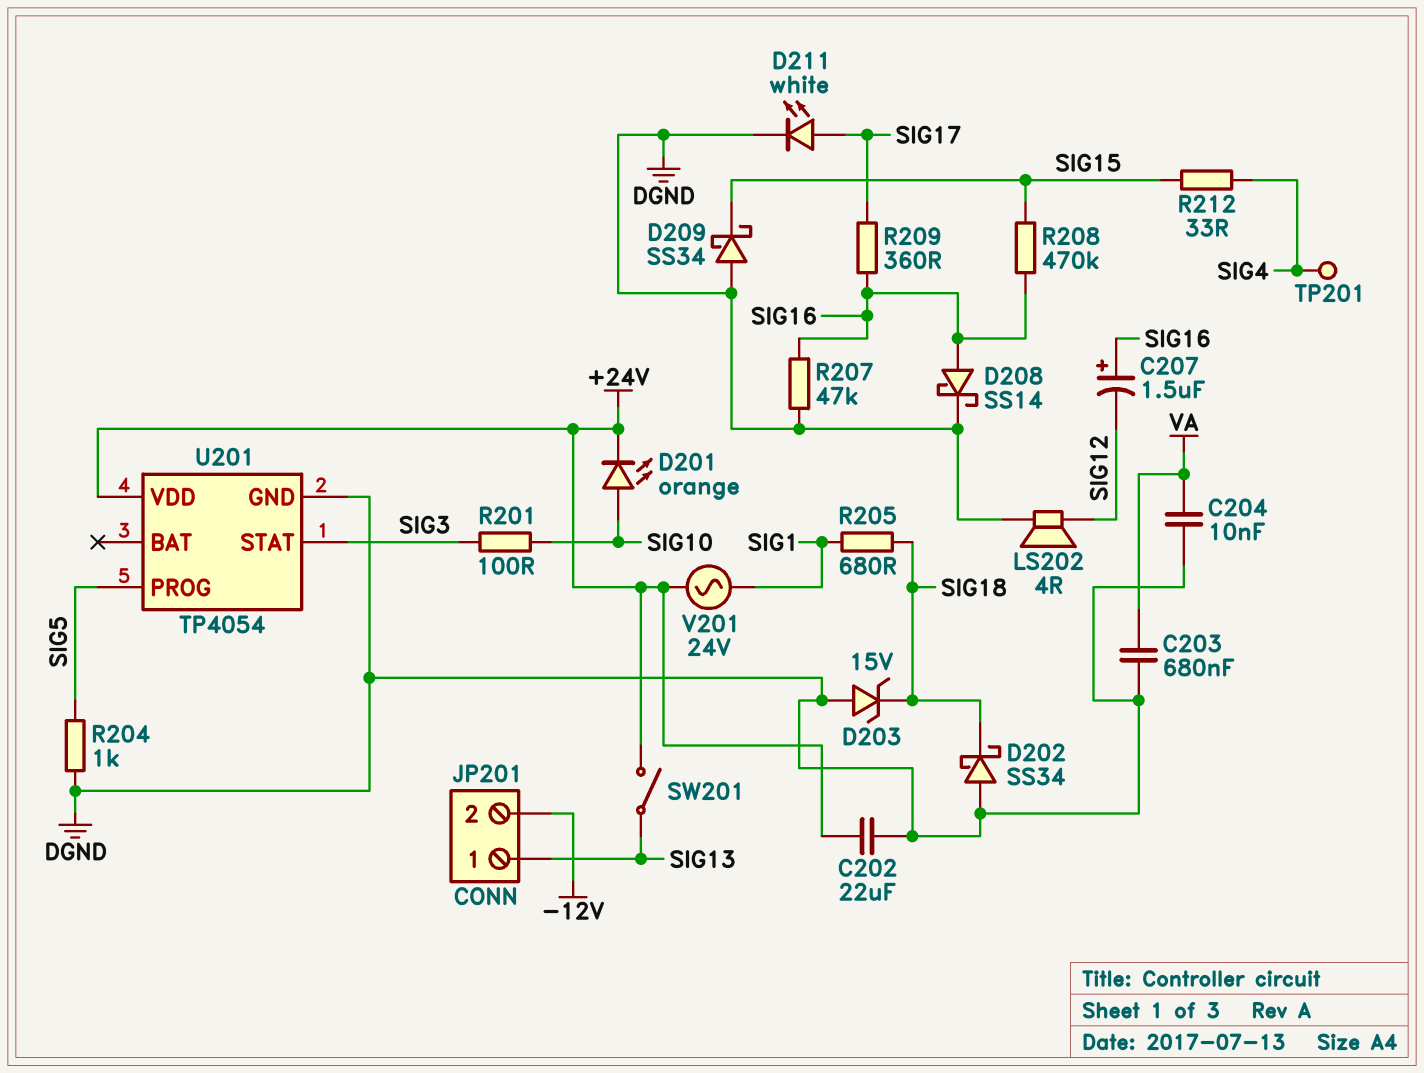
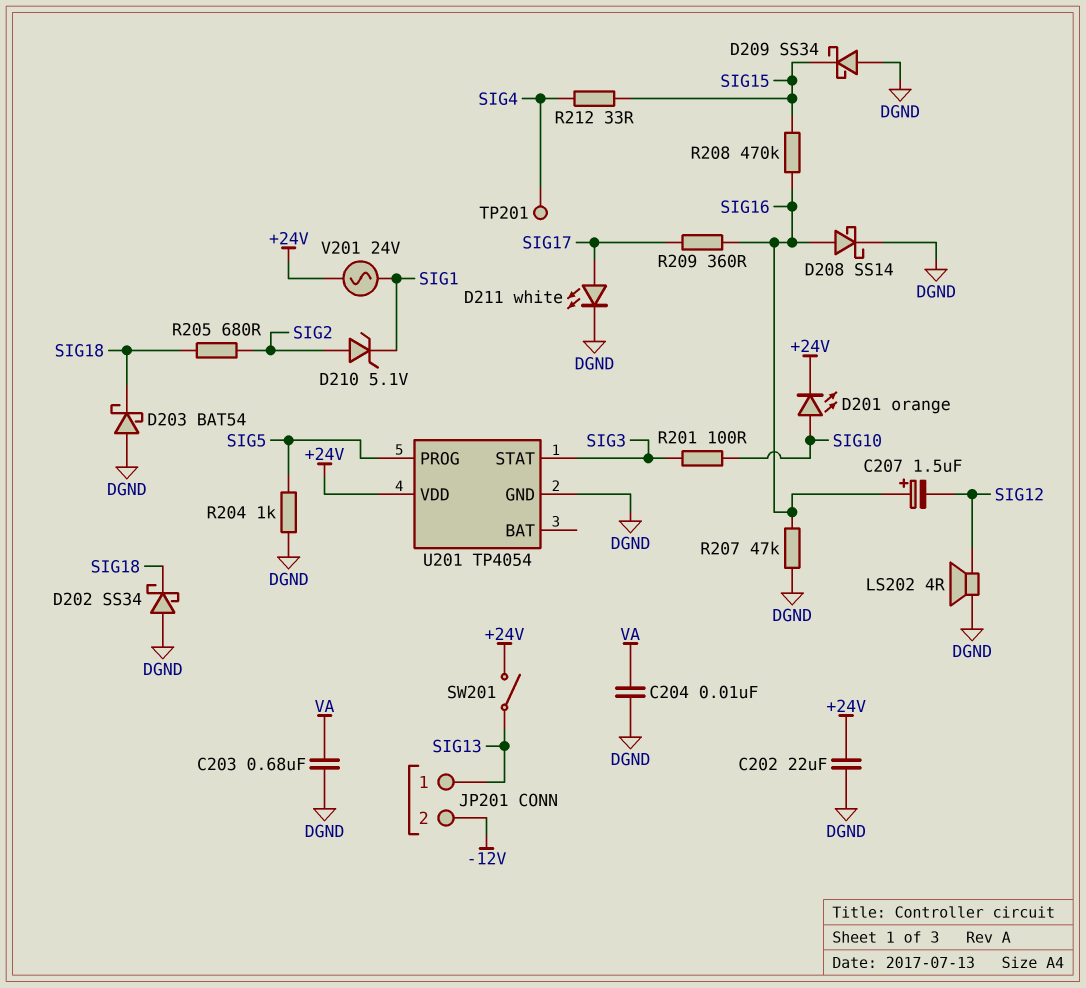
D203: zener 15V (A DGND, K SIG18) -> schottky BAT54 (A DGND, K SIG18)
D210: none -> zener 5.1V (A SIG2, K SIG1)
R205: 680 (SIG1, SIG18) -> 680 (SIG2, SIG18)

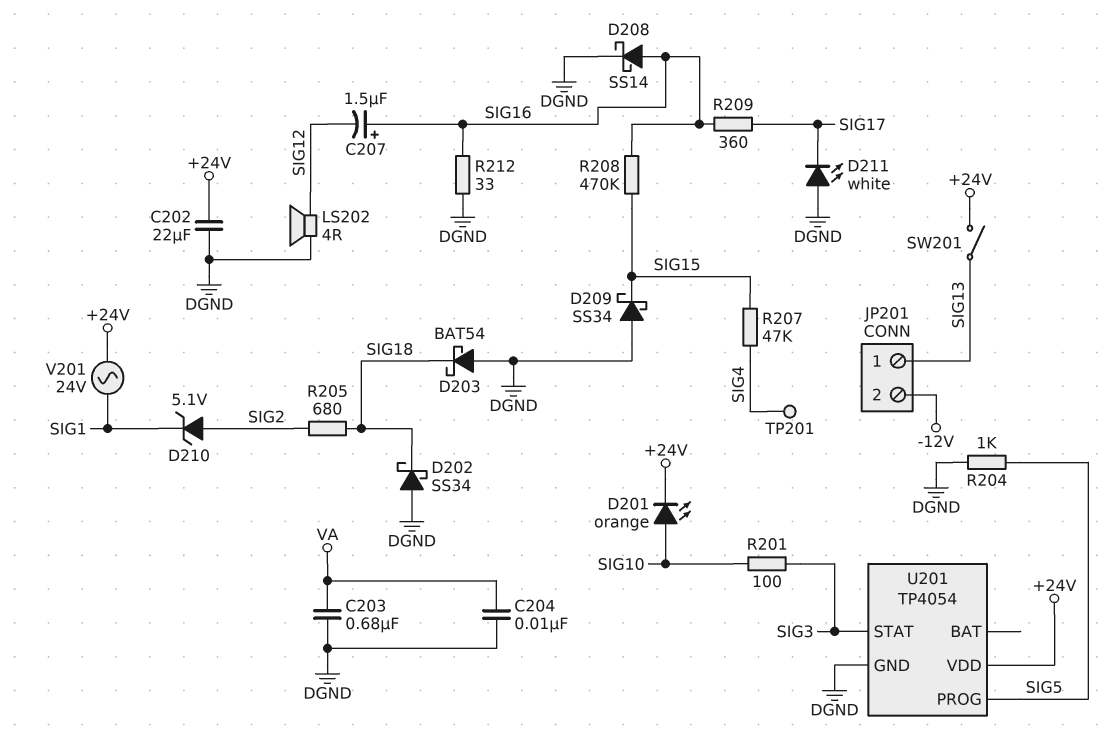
D211: LED white (A SIG17, K DGND) -> LED white (A DGND, K SIG17)
R207: 47k (DGND, SIG16) -> 47k (SIG4, SIG15)
R212: 33 (SIG4, SIG15) -> 33 (DGND, SIG16)

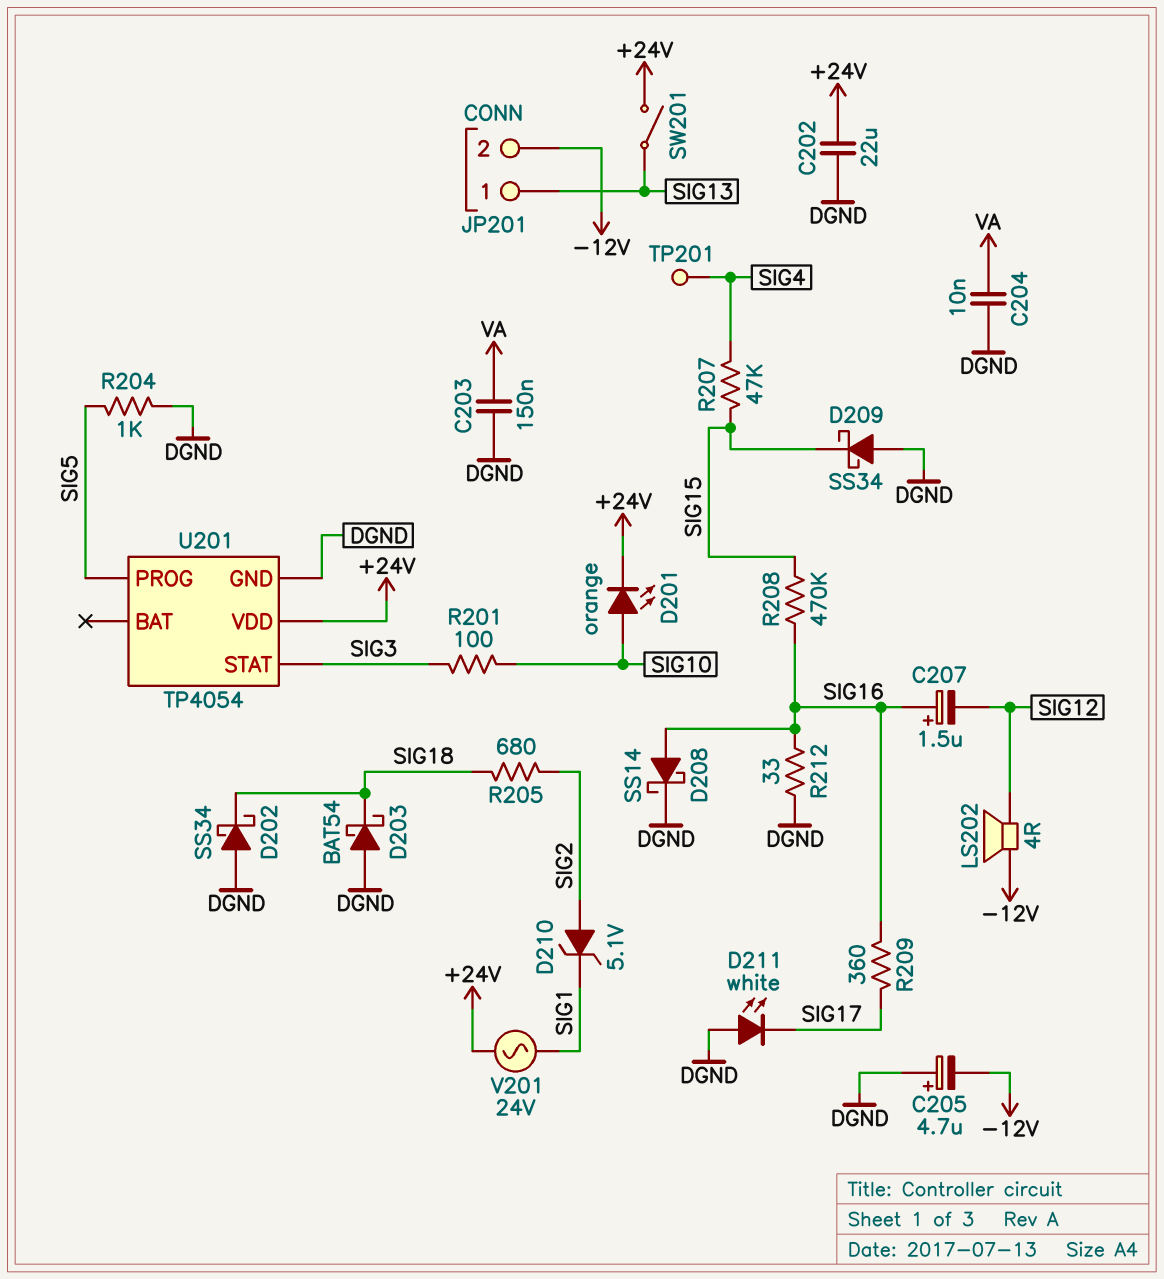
C203: 680nF (DGND, VA) -> 150nF (DGND, VA)
C205: none -> 4.7uF (plus DGND, minus -12V)
LS202: speaker 4R (DGND, SIG12) -> speaker 4R (-12V, SIG12)

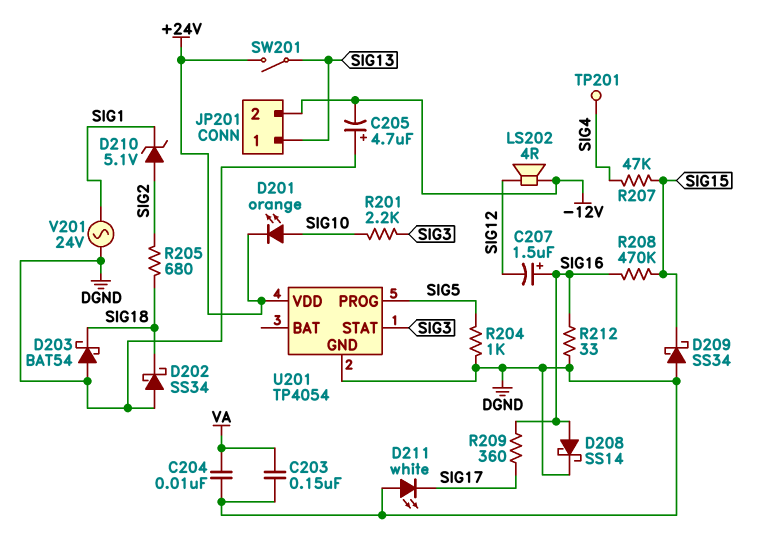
C202: 22uF (+24V, DGND) -> none
R201: 100 (SIG3, SIG10) -> 2.2k (SIG3, SIG10)
V201: AC 24V (+24V, SIG1) -> AC 24V (DGND, SIG1)

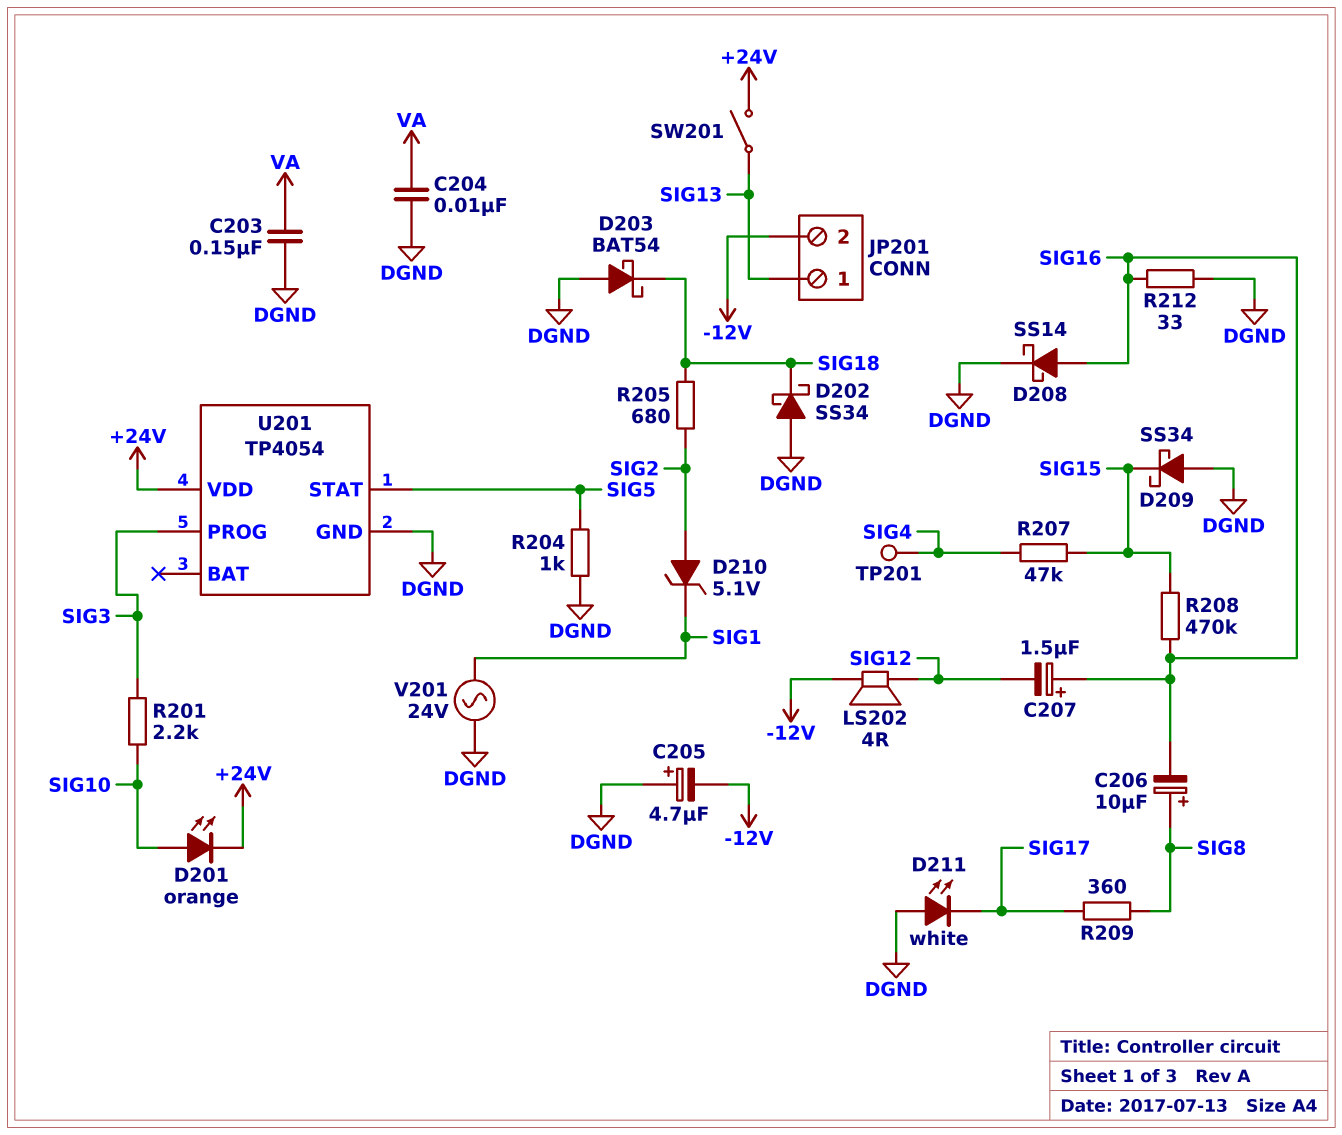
C206: none -> 10uF (plus SIG8, minus SIG16)
R209: 360 (SIG16, SIG17) -> 360 (SIG8, SIG17)
U201 pin PROG: SIG5 -> SIG3
U201 pin STAT: SIG3 -> SIG5

